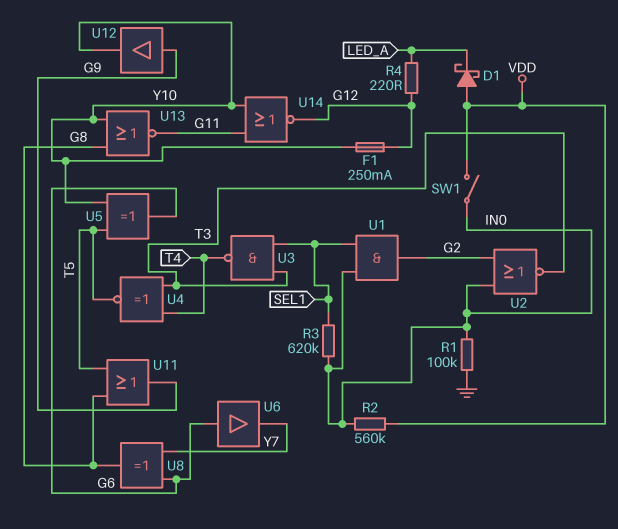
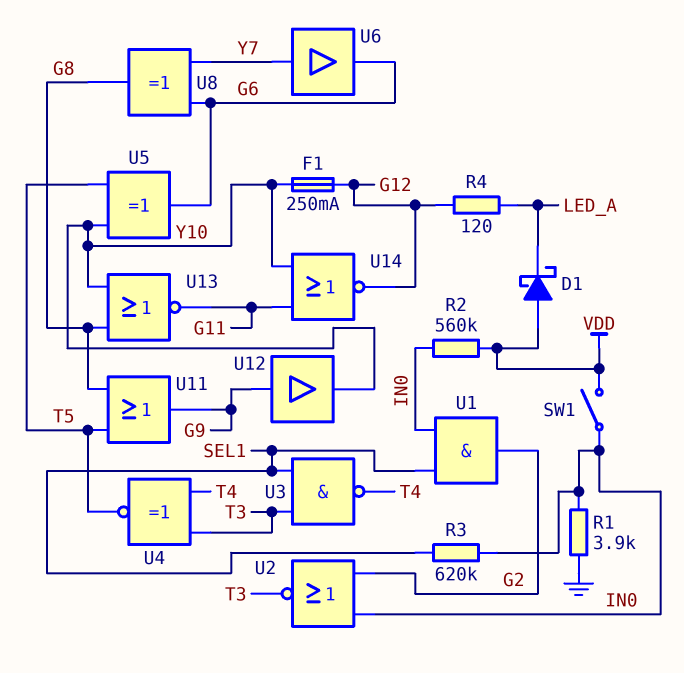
R1: 100k (GND, IN0) -> 3.9k (GND, IN0)
R4: 220 (G12, LED_A) -> 120 (G12, LED_A)
U6: buffer (in G6, out Y7) -> buffer (in Y7, out G6)

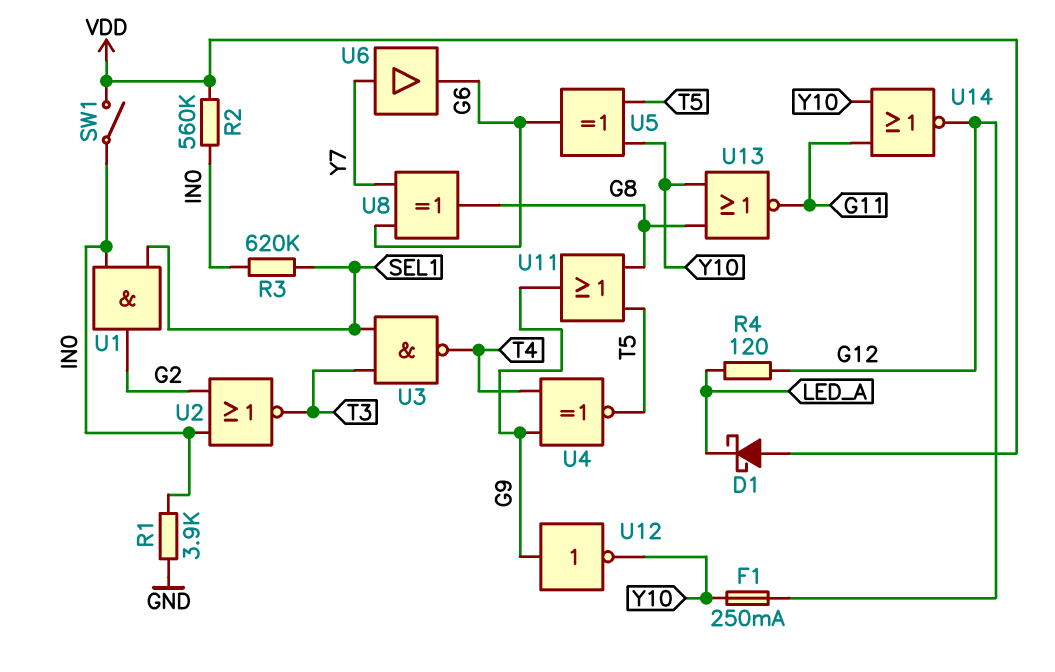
U4: XNOR (in T3, in T4, out T5) -> XNOR (in G9, in T4, out T5)
U12: buffer (in G9, out Y10) -> NOT (in G9, out Y10)

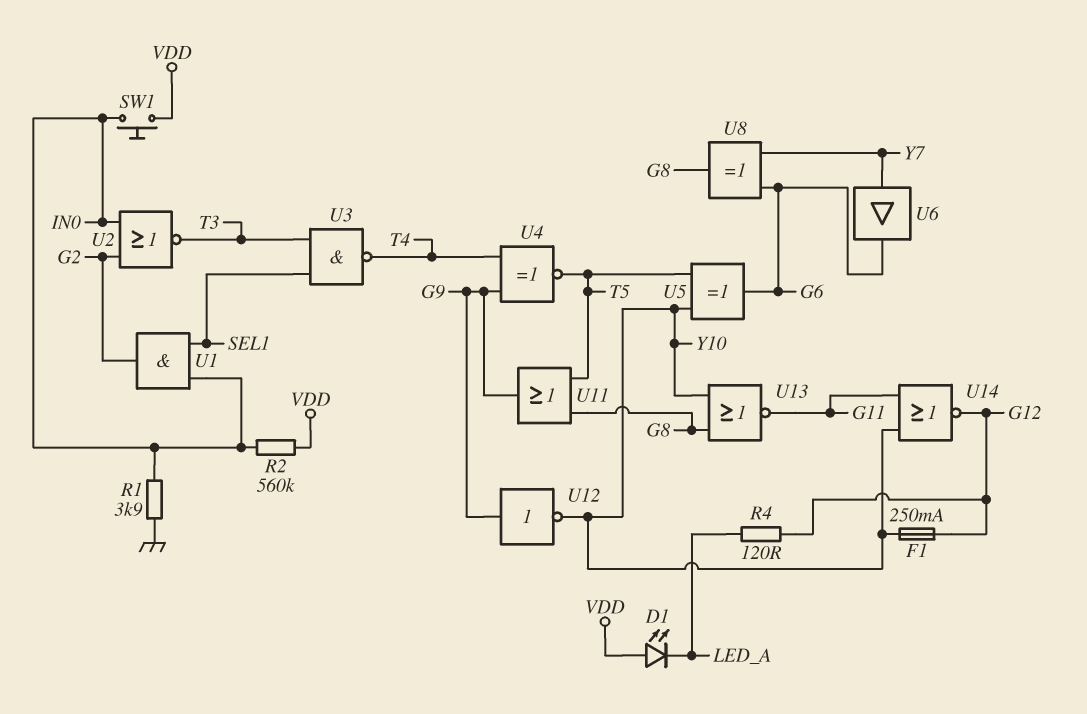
D1: schottky (A VDD, K LED_A) -> LED (A VDD, K LED_A)
R3: 620k (IN0, SEL1) -> none
SW1: switch (IN0, VDD) -> button (IN0, VDD)

